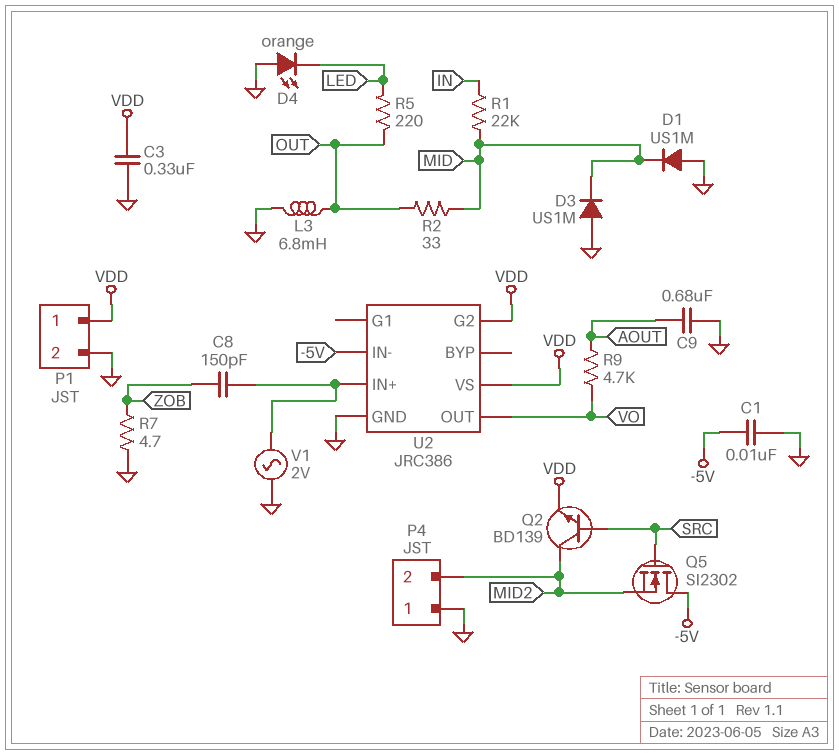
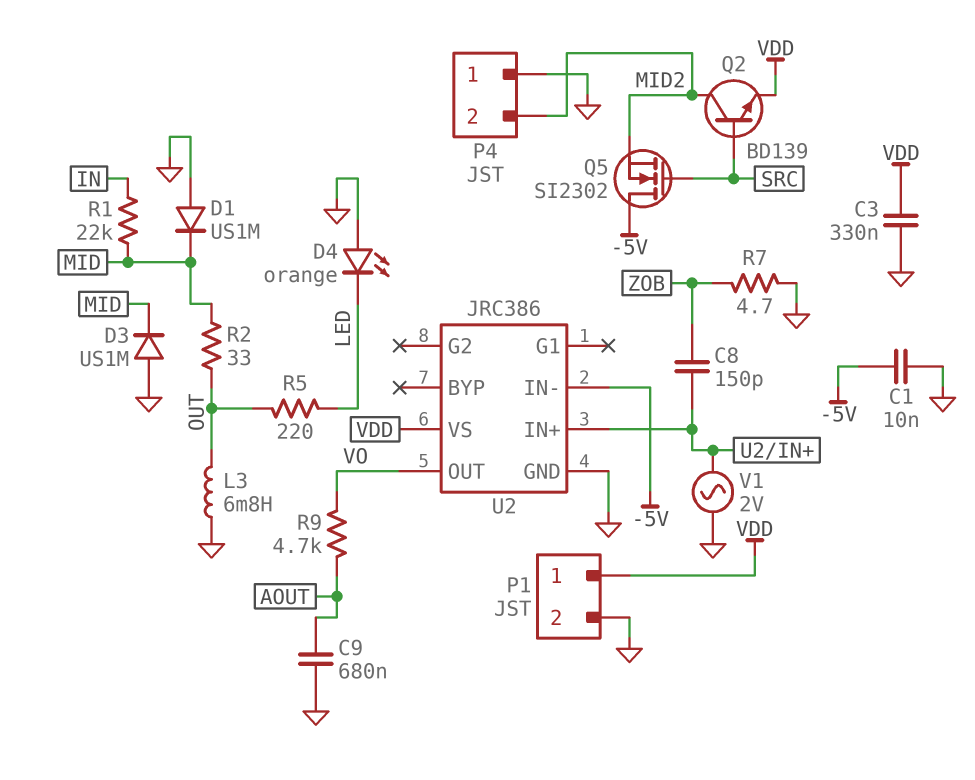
U2 pin G2: VDD -> none

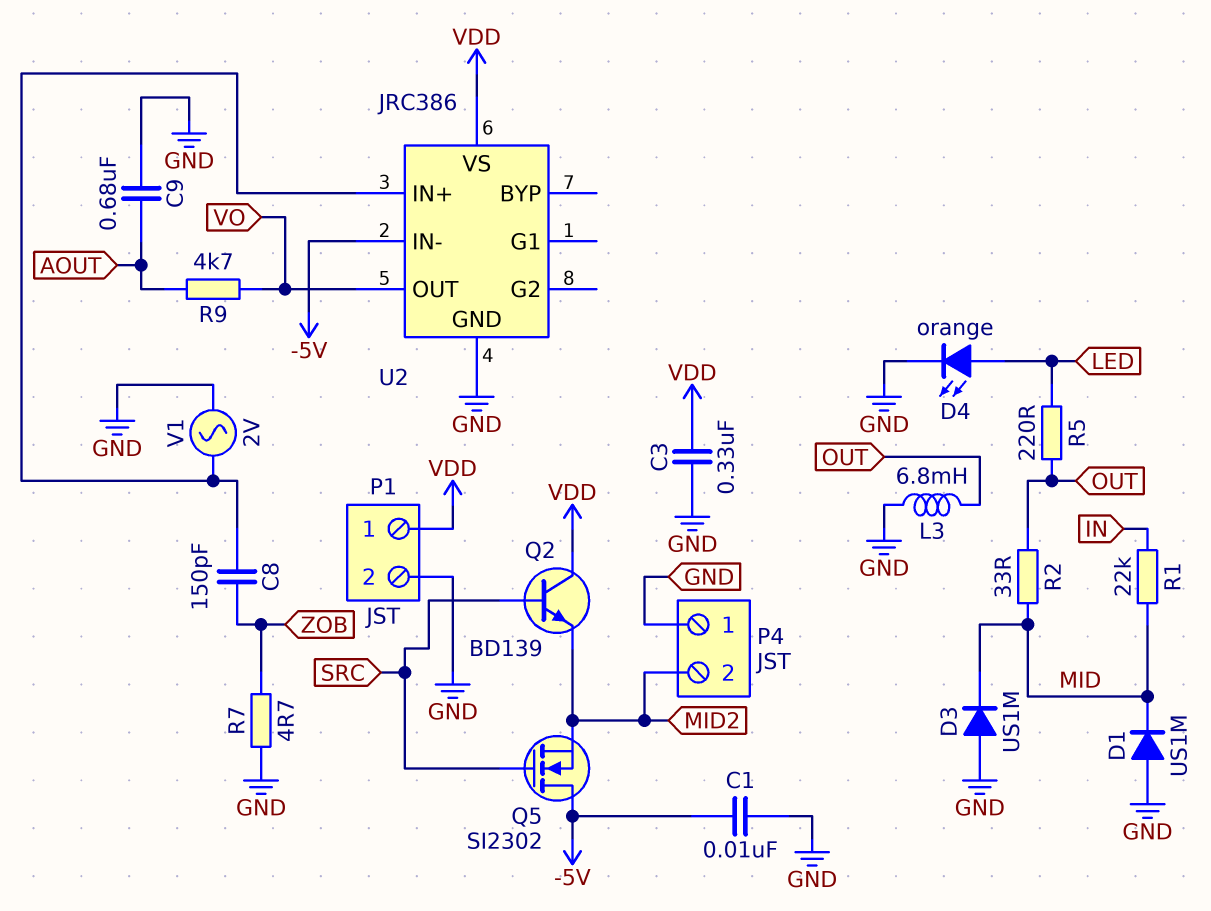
D4: LED orange (A GND, K LED) -> LED orange (A LED, K GND)
Q2: NPN BD139 (B SRC, C MID2, E VDD) -> NPN BD139 (B SRC, C VDD, E MID2)

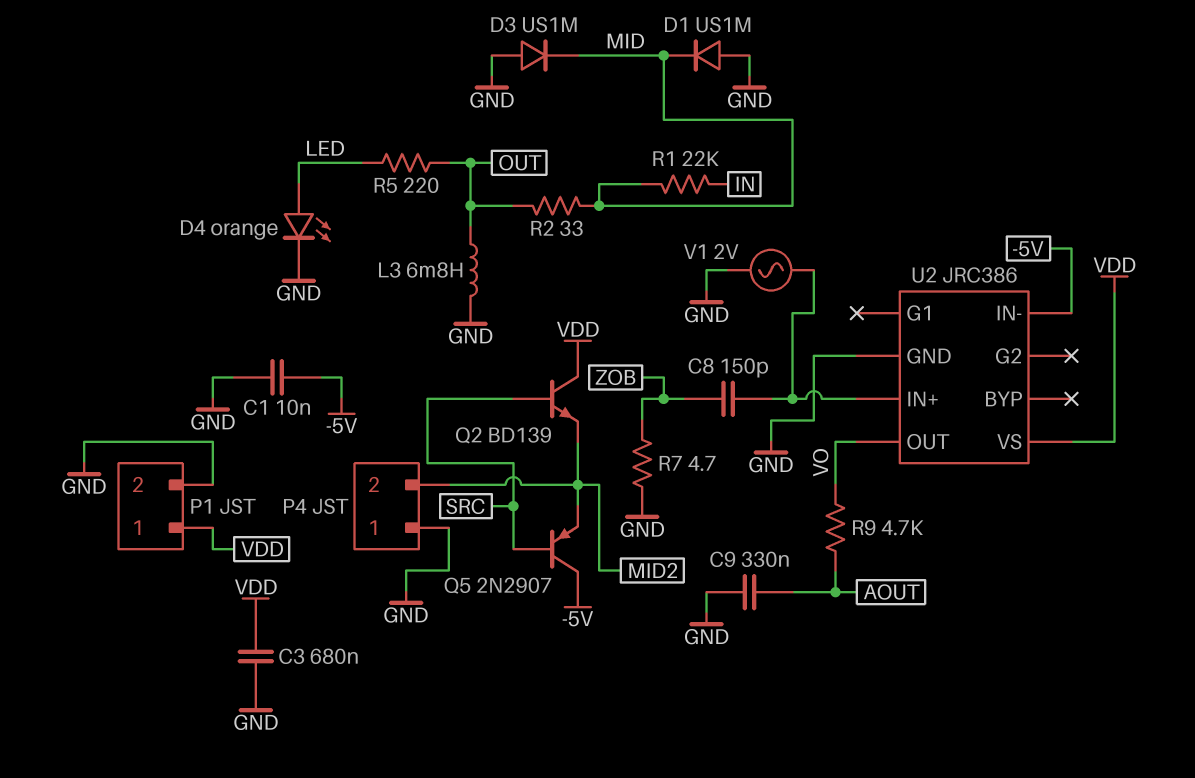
C3: 330nF (GND, VDD) -> 680nF (GND, VDD)
C9: 680nF (AOUT, GND) -> 330nF (AOUT, GND)
Q5: NMOS SI2302 (G SRC, D -5V, S MID2) -> PNP 2N2907 (B SRC, C -5V, E MID2)

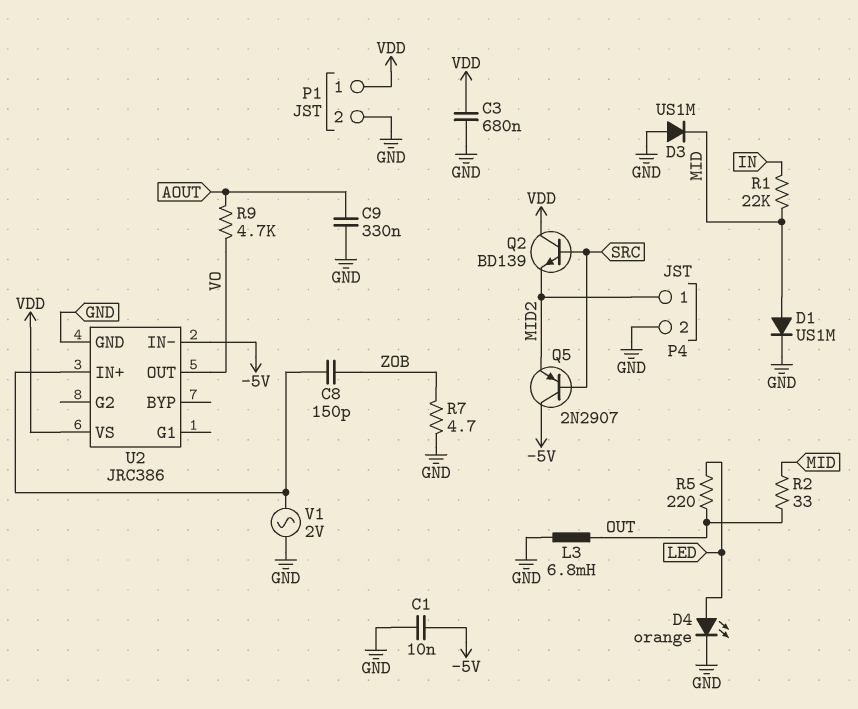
D1: diode US1M (A GND, K MID) -> diode US1M (A MID, K GND)
P4 pin 1: GND -> MID2
P4 pin 2: MID2 -> GND

